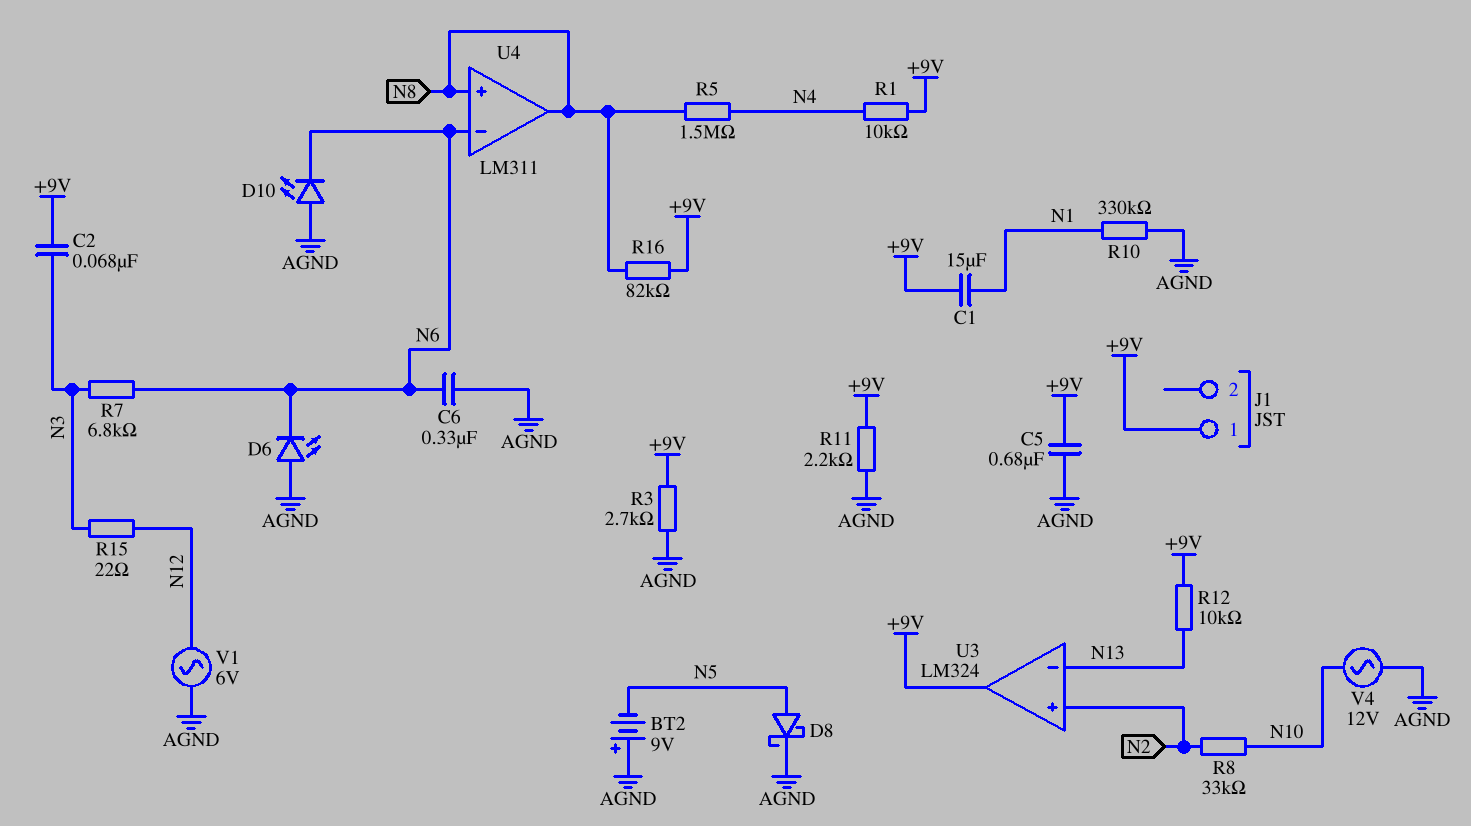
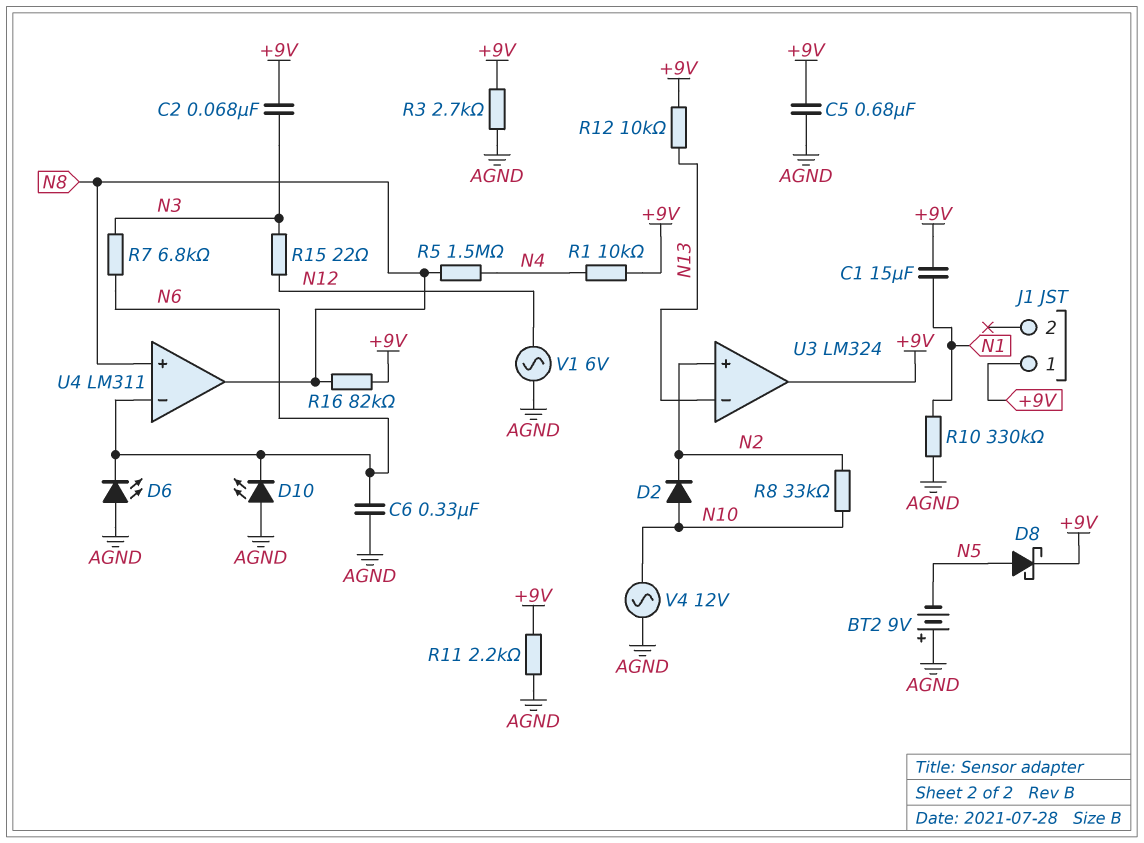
D2: none -> diode (A N10, K N2)
D8: schottky (A N5, K AGND) -> schottky (A N5, K +9V)

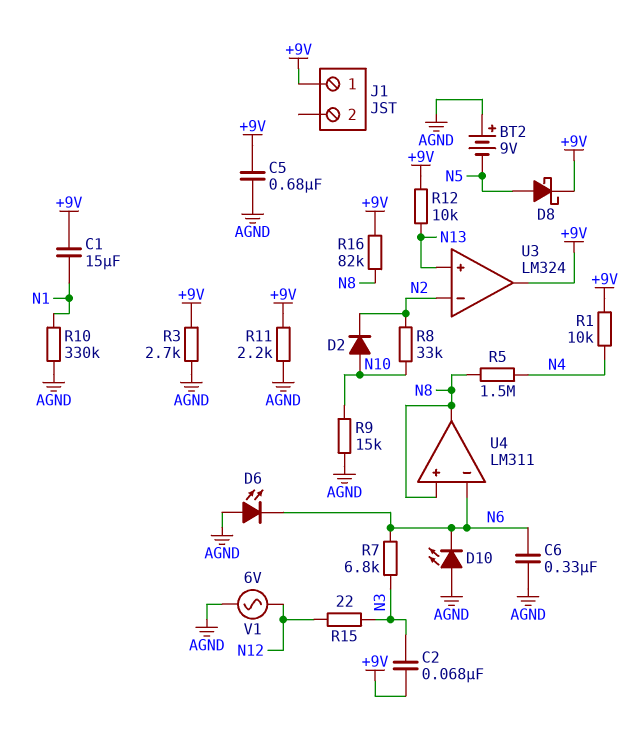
R9: none -> 15k (AGND, N10)
U3 pin in+: N2 -> N13
U3 pin in-: N13 -> N2
V4: AC 12V (AGND, N10) -> none

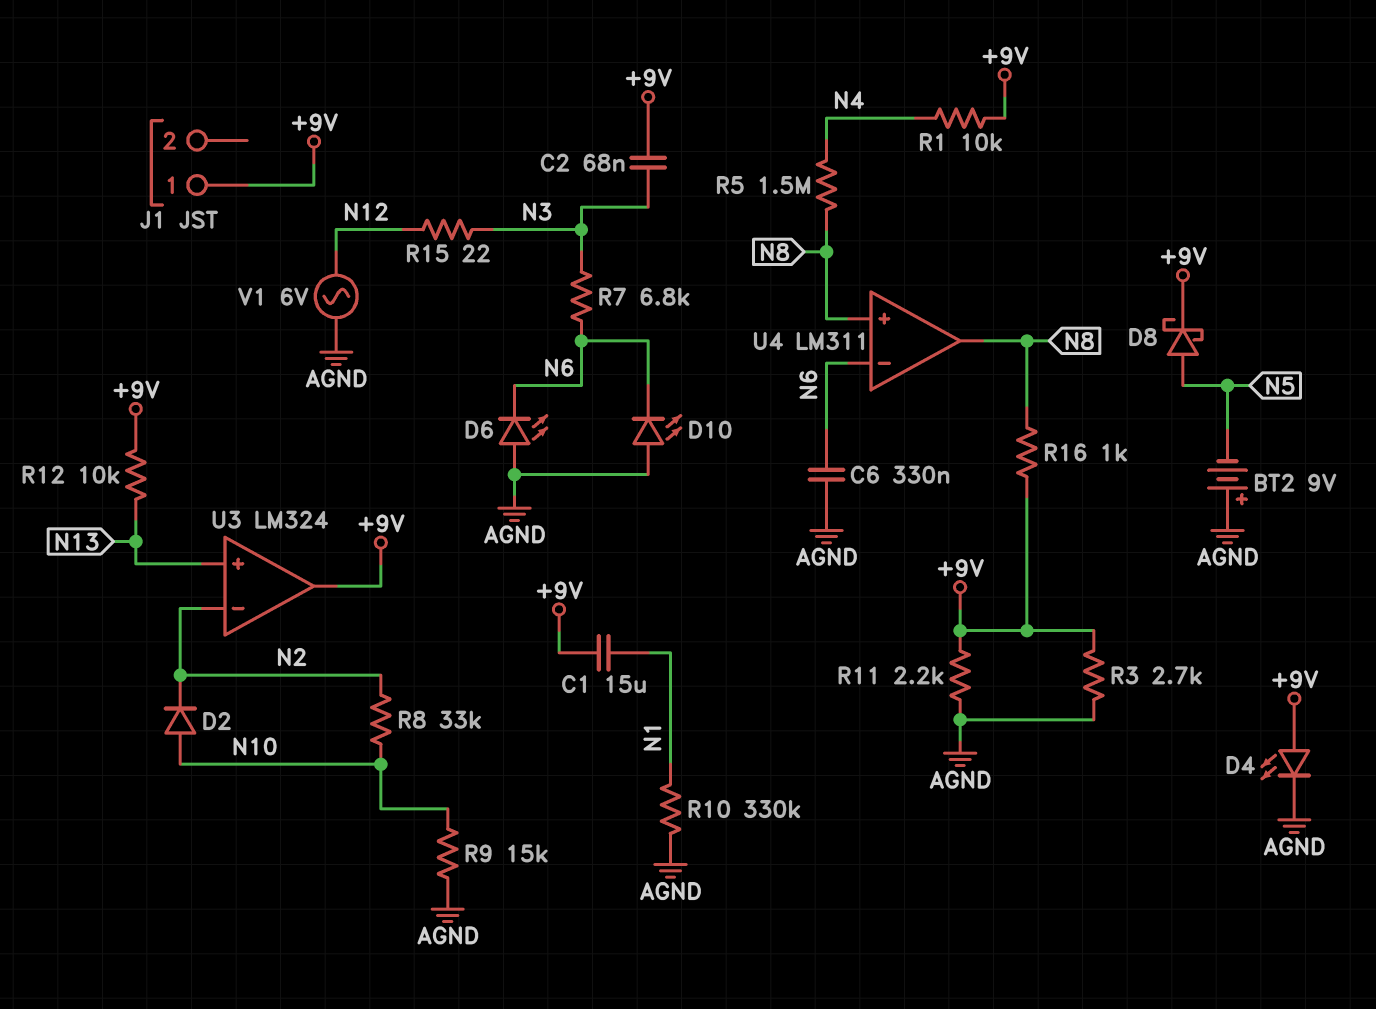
C5: 680nF (+9V, AGND) -> none
D4: none -> LED (A +9V, K AGND)
R16: 82k (+9V, N8) -> 1k (+9V, N8)

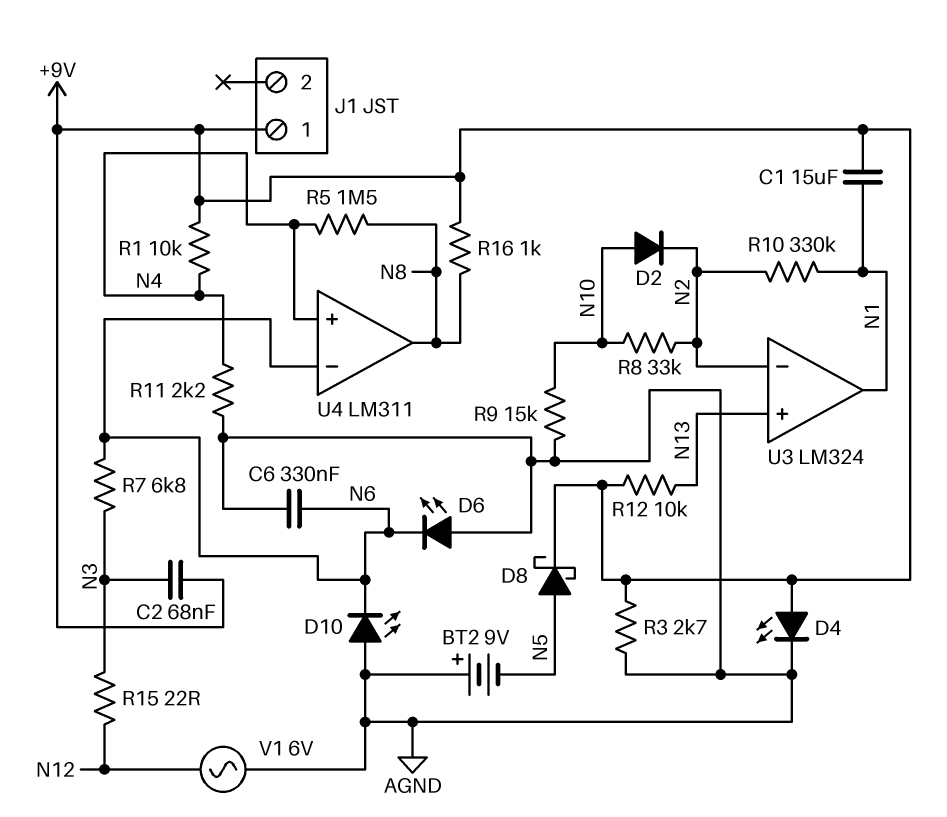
R10: 330k (AGND, N1) -> 330k (N1, N2)
R11: 2.2k (+9V, AGND) -> 2.2k (AGND, N4)
U3 pin out: +9V -> N1
U4 pin in+: N8 -> N4

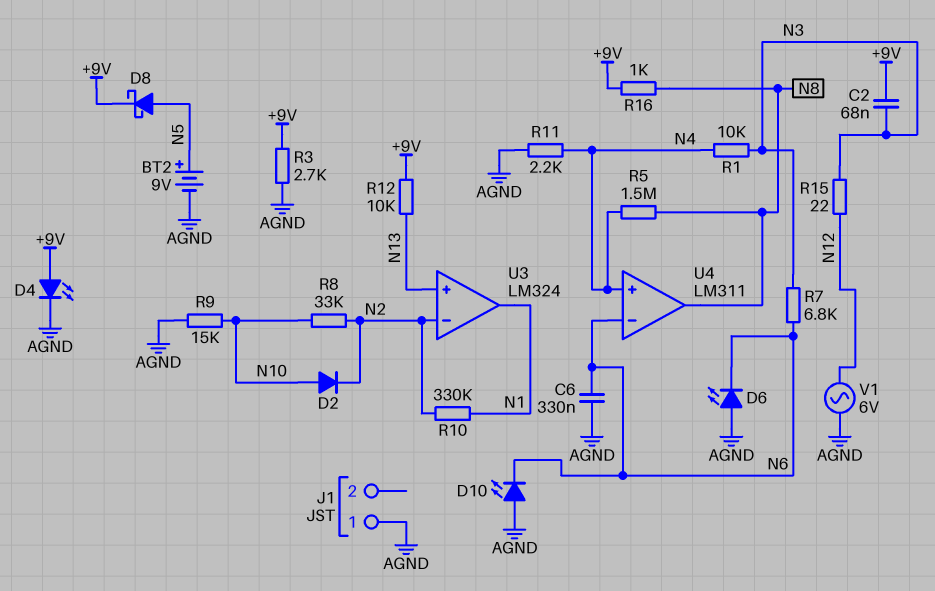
BT2: 9V (plus AGND, minus N5) -> 9V (plus N5, minus AGND)
C1: 15uF (+9V, N1) -> none
J1 pin 1: +9V -> AGND
R1: 10k (+9V, N4) -> 10k (N3, N4)

